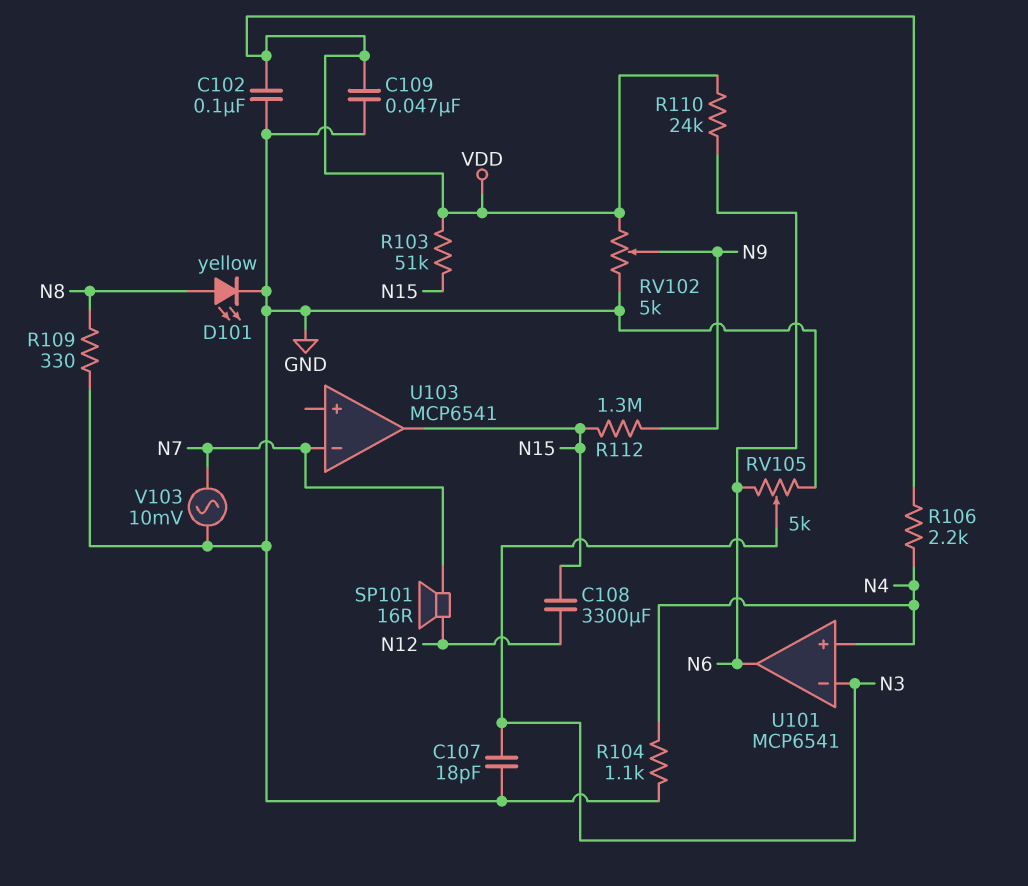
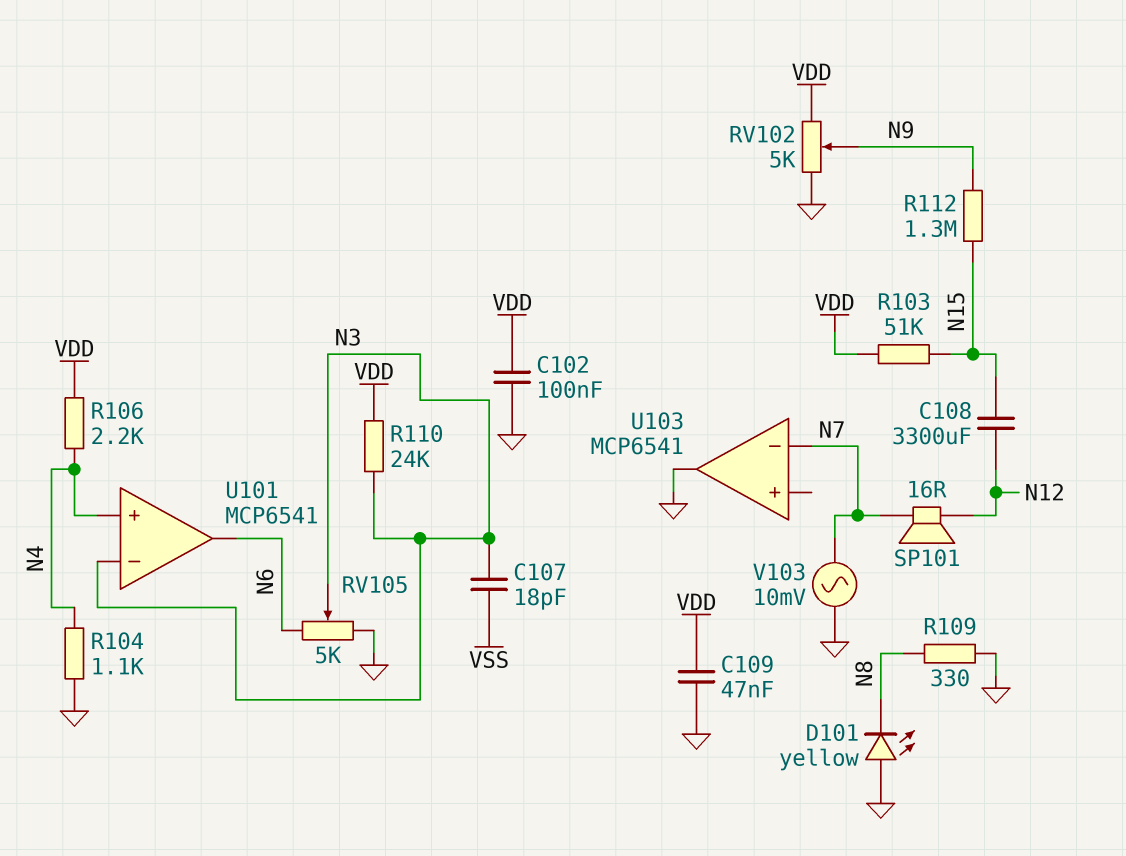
C107: 18pF (GND, N3) -> 18pF (N3, VSS)
D101: LED yellow (A N8, K GND) -> LED yellow (A GND, K N8)
R110: 24k (N6, VDD) -> 24k (N3, VDD)
U103 pin out: N15 -> GND

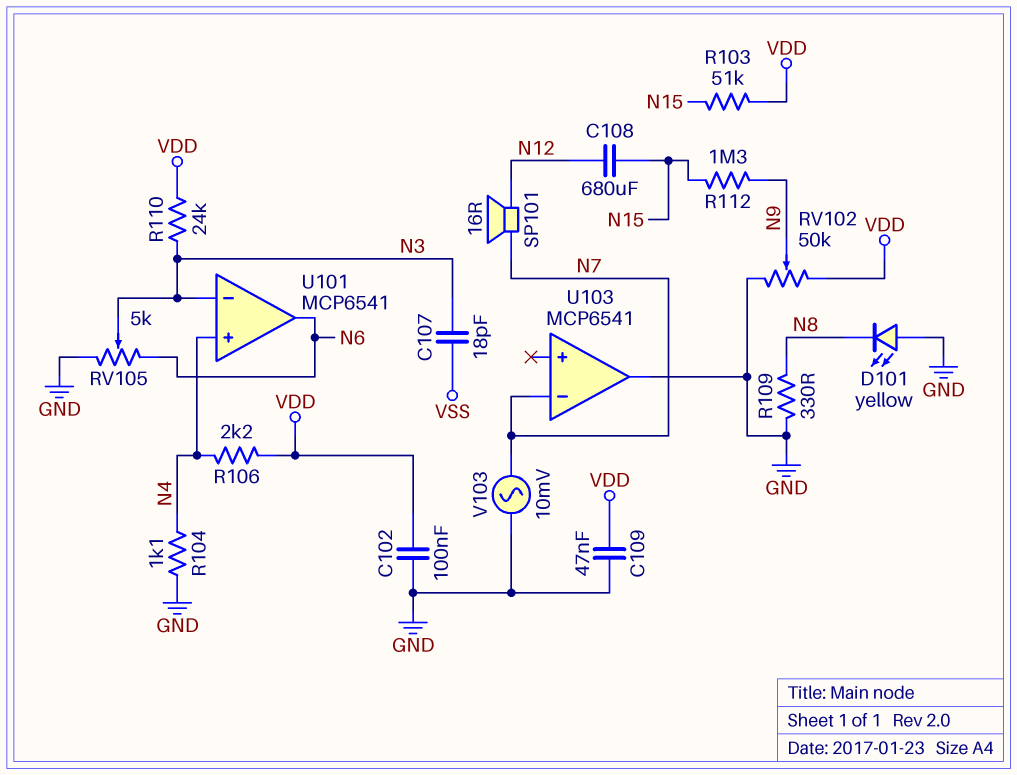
C108: 3300uF (N12, N15) -> 680uF (N12, N15)
RV102: 5k (GND, VDD, wiper N9) -> 50k (GND, VDD, wiper N9)

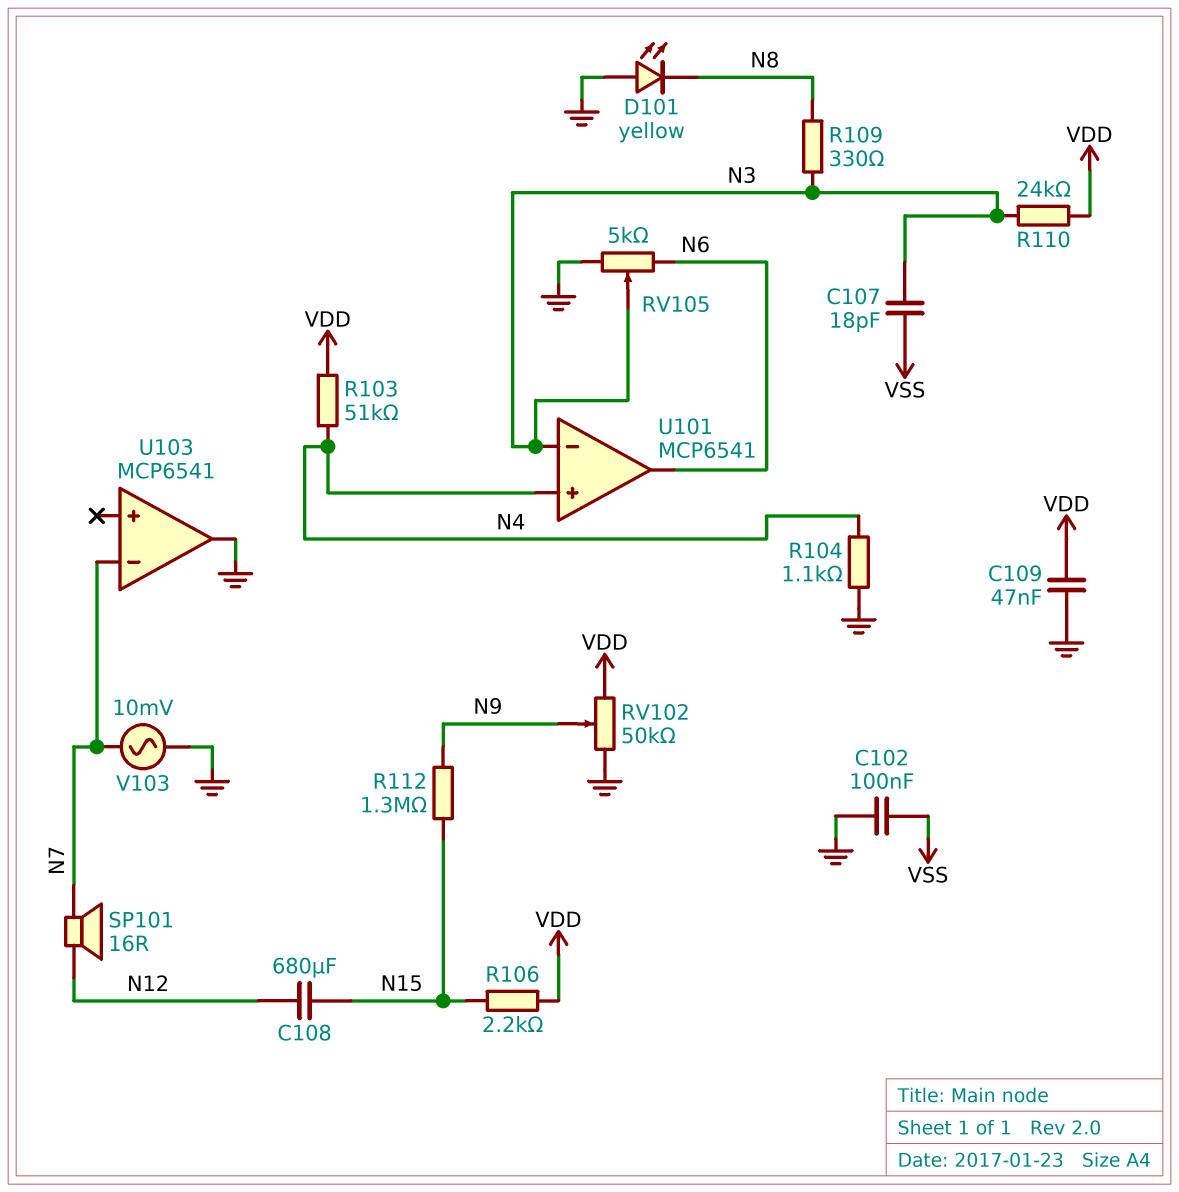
C102: 100nF (GND, VDD) -> 100nF (GND, VSS)
R103: 51k (N15, VDD) -> 51k (N4, VDD)
R106: 2.2k (N4, VDD) -> 2.2k (N15, VDD)
R109: 330 (GND, N8) -> 330 (N3, N8)

